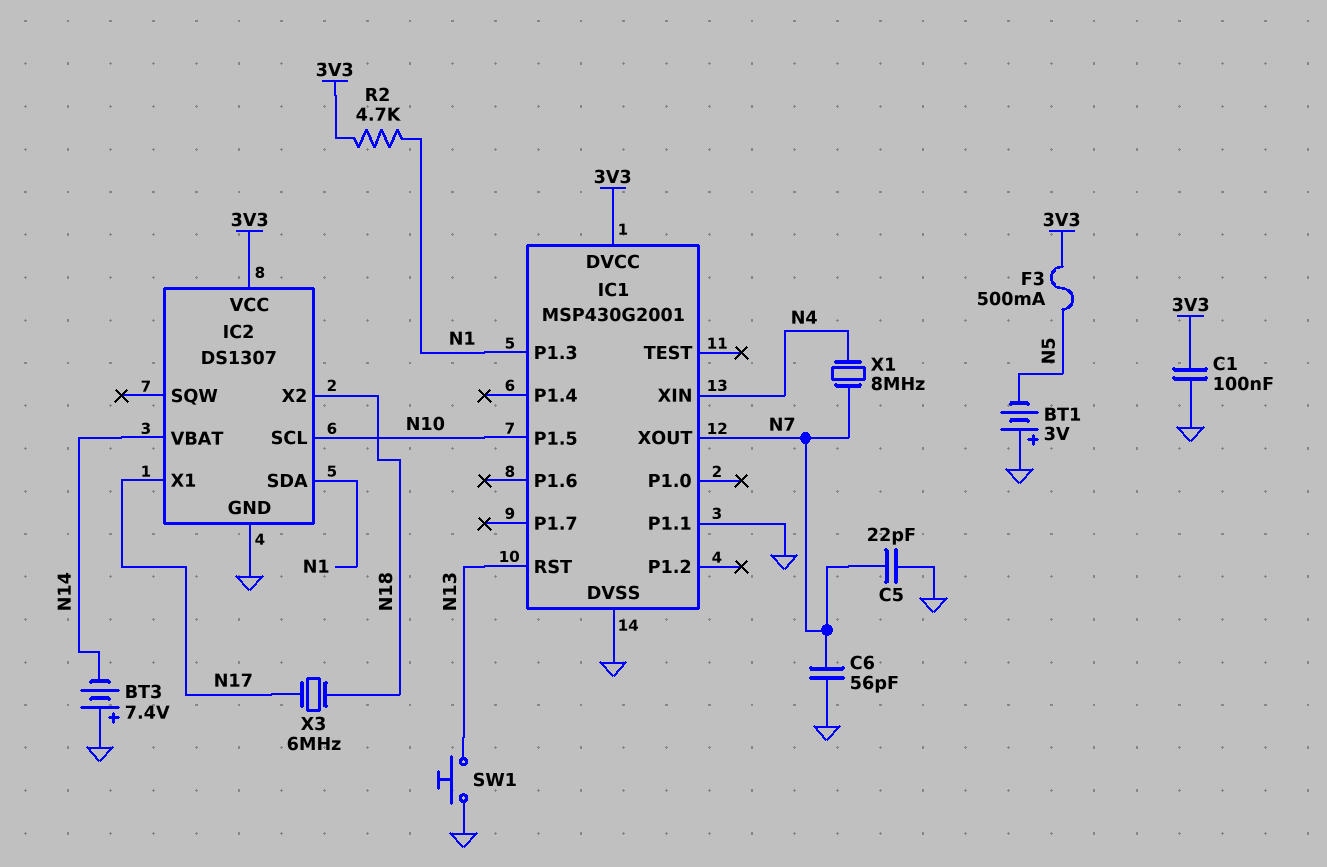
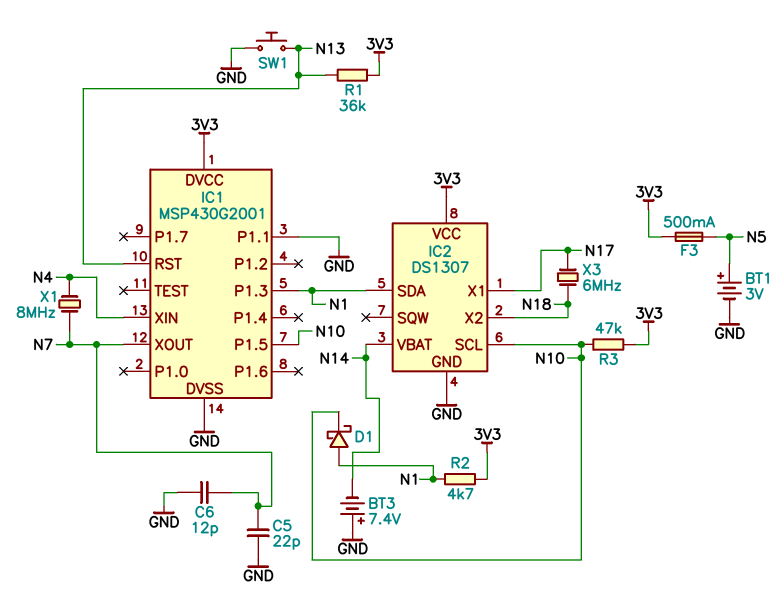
BT1: 3V (plus GND, minus N5) -> 3V (plus N5, minus GND)
C1: 100nF (3V3, GND) -> none
C6: 56pF (GND, N7) -> 12pF (GND, N7)
D1: none -> schottky (A N1, K N10)
R1: none -> 36k (3V3, N13)
R3: none -> 47k (3V3, N10)

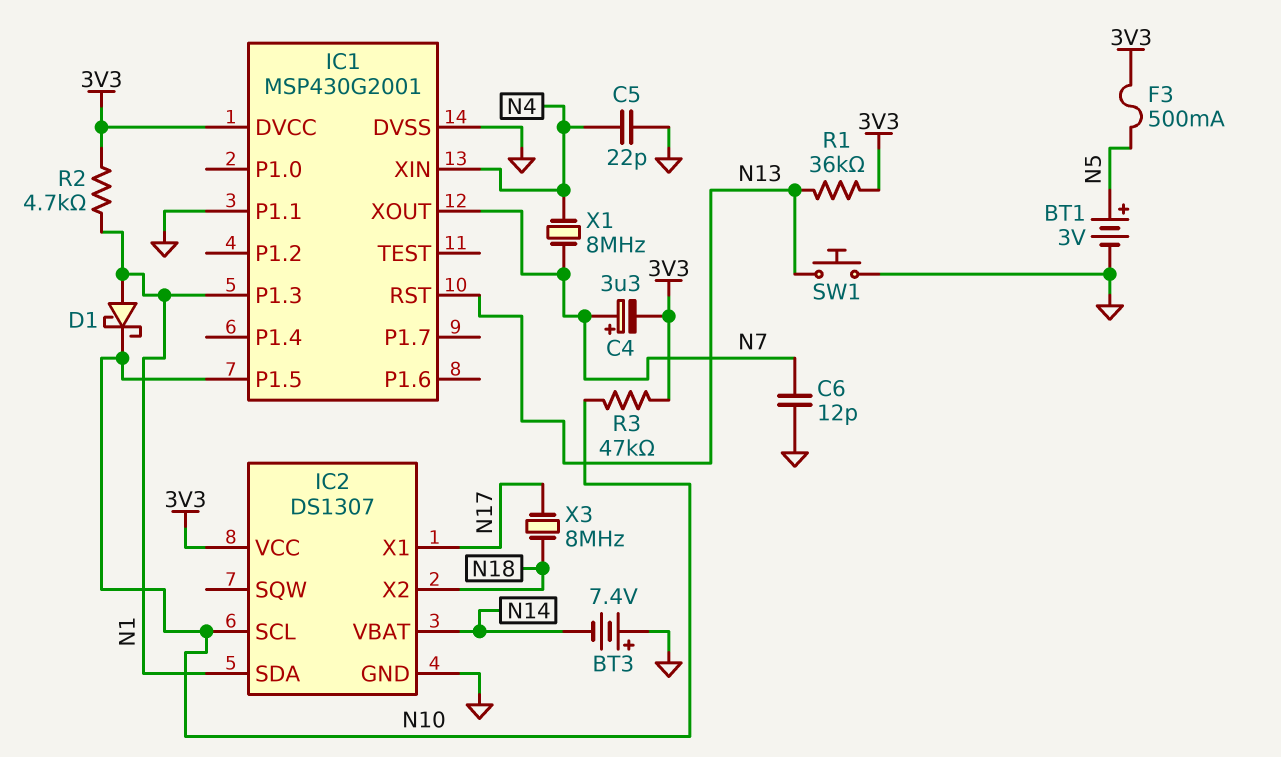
C4: none -> 3.3uF (plus N7, minus 3V3)
C5: 22pF (GND, N7) -> 22pF (GND, N4)
X3: 6MHz (N17, N18) -> 8MHz (N17, N18)

